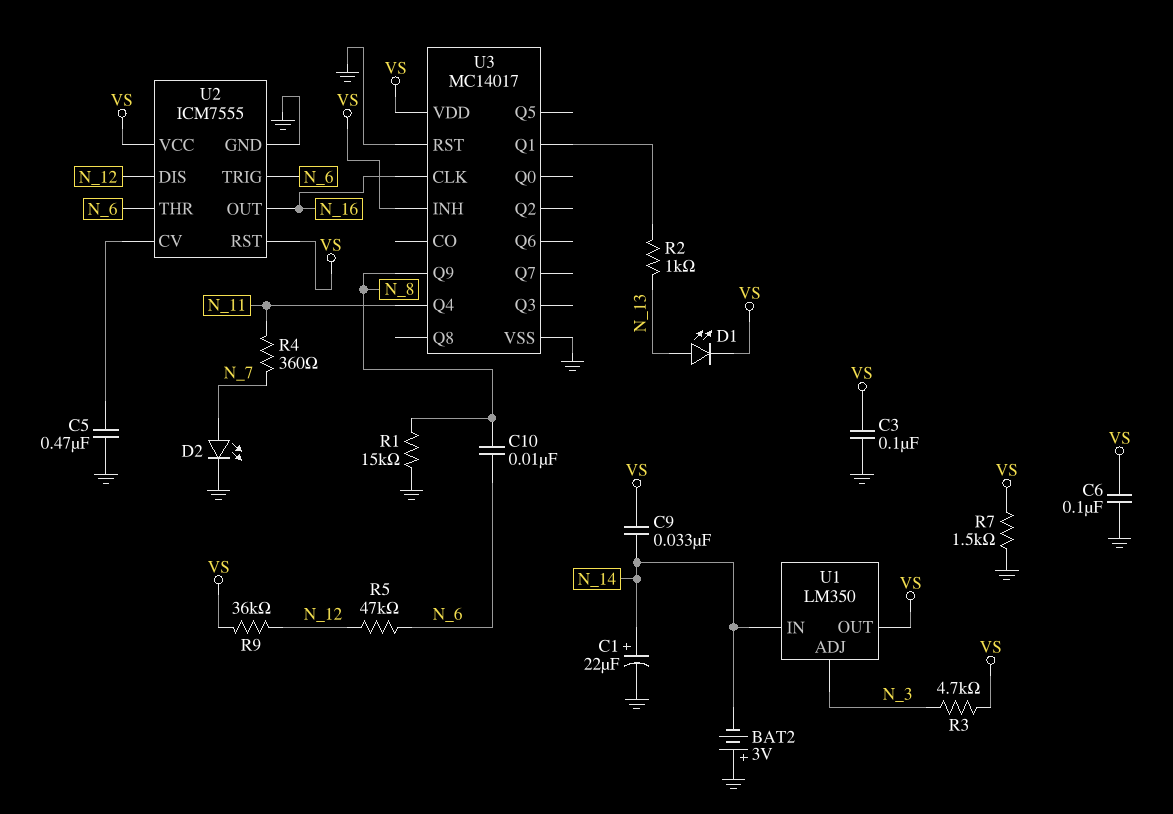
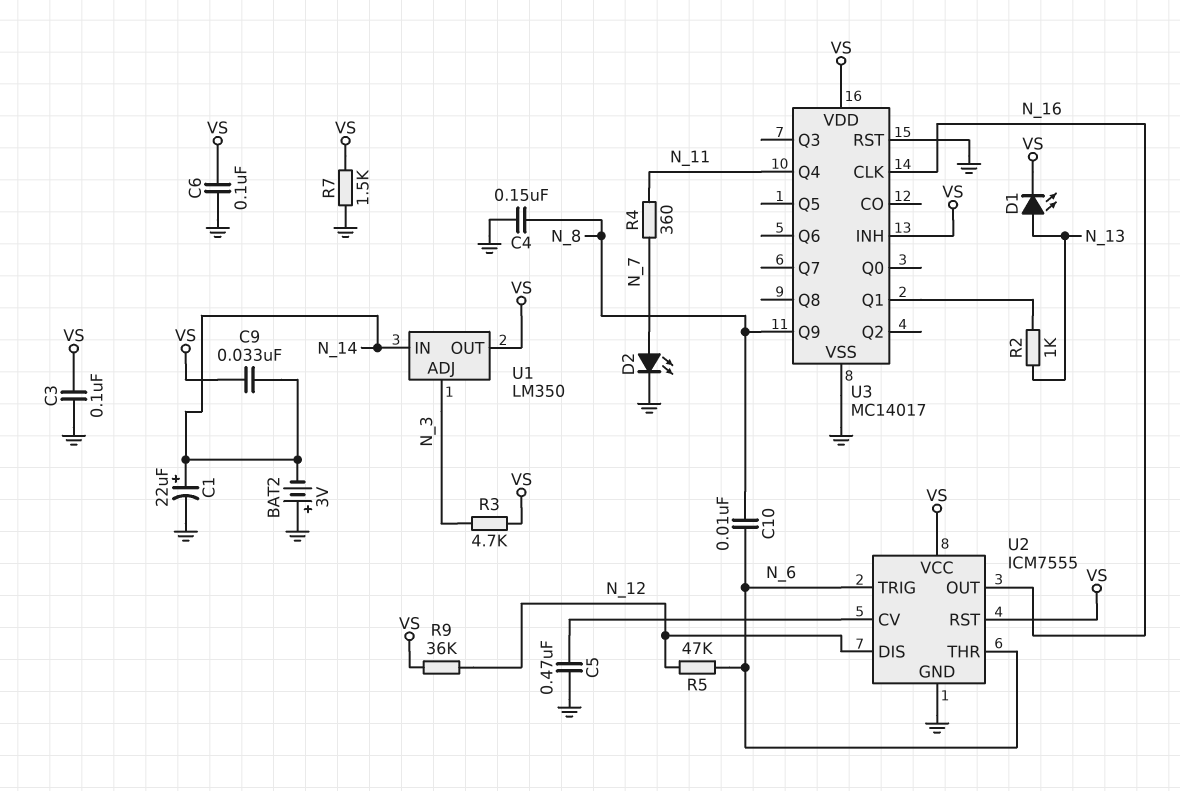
C4: none -> 150nF (GND, N_8)
R1: 15k (GND, N_8) -> none

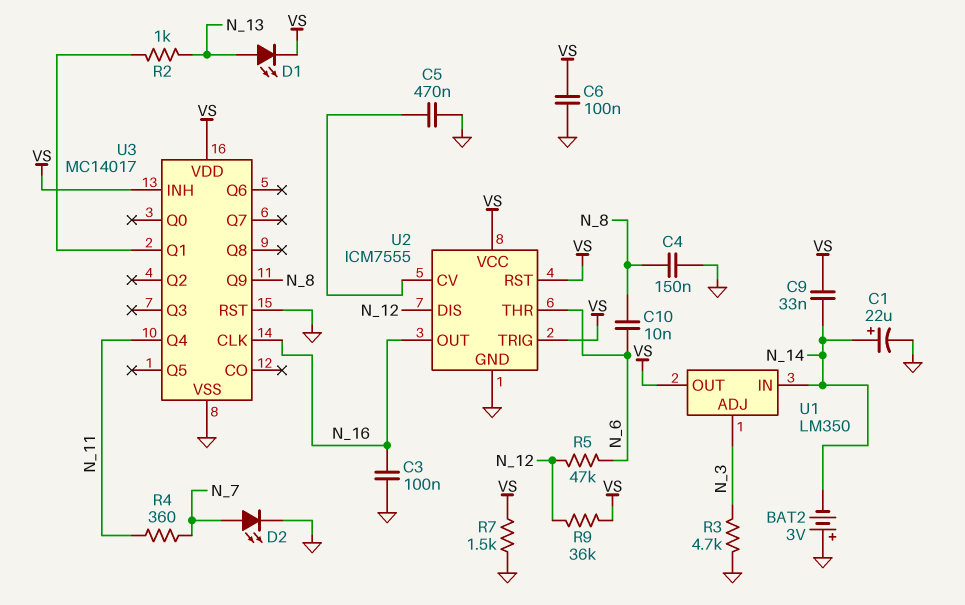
C3: 100nF (GND, VS) -> 100nF (GND, N_16)
R3: 4.7k (N_3, VS) -> 4.7k (GND, N_3)
U2 pin TRIG: N_6 -> VS

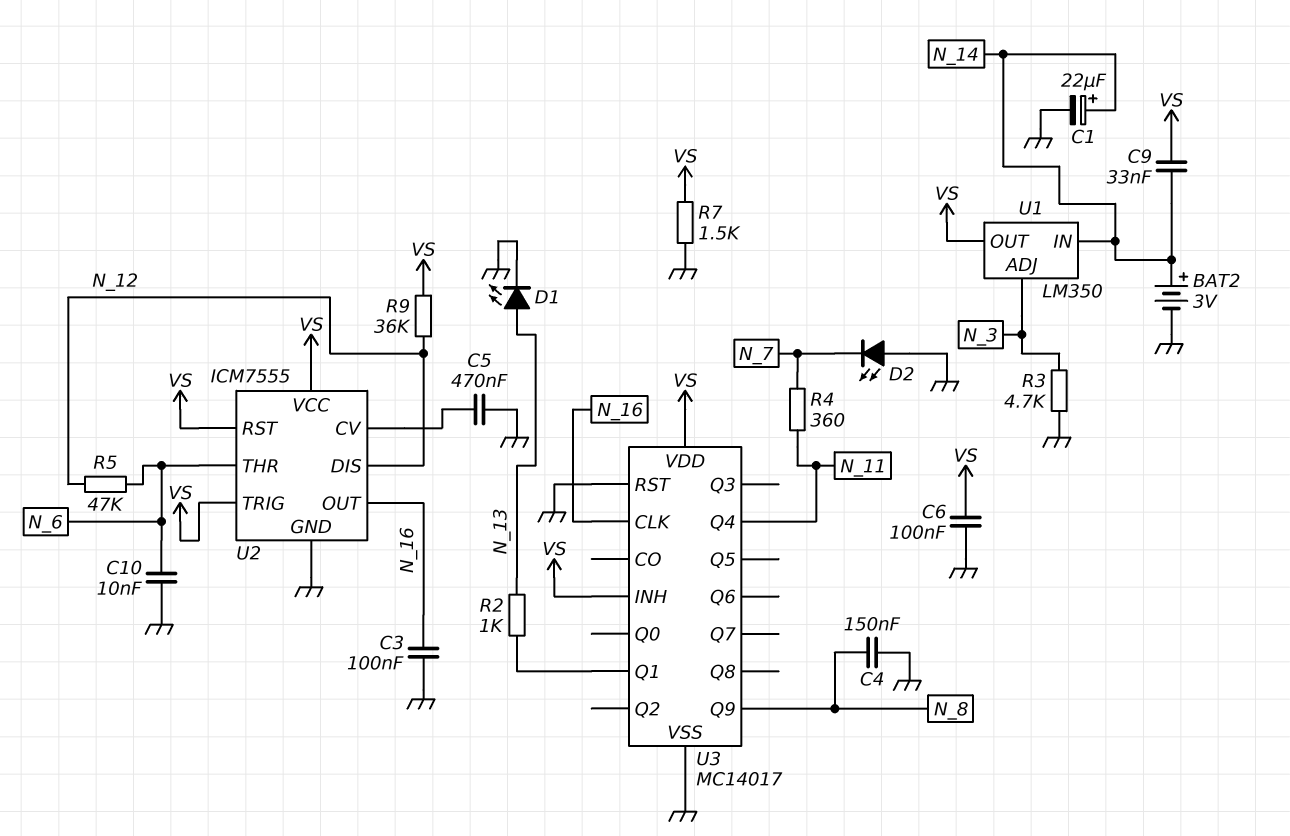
BAT2: 3V (plus GND, minus N_14) -> 3V (plus N_14, minus GND)
C10: 10nF (N_6, N_8) -> 10nF (GND, N_6)
D1: LED (A N_13, K VS) -> LED (A N_13, K GND)
D2: LED (A N_7, K GND) -> LED (A GND, K N_7)

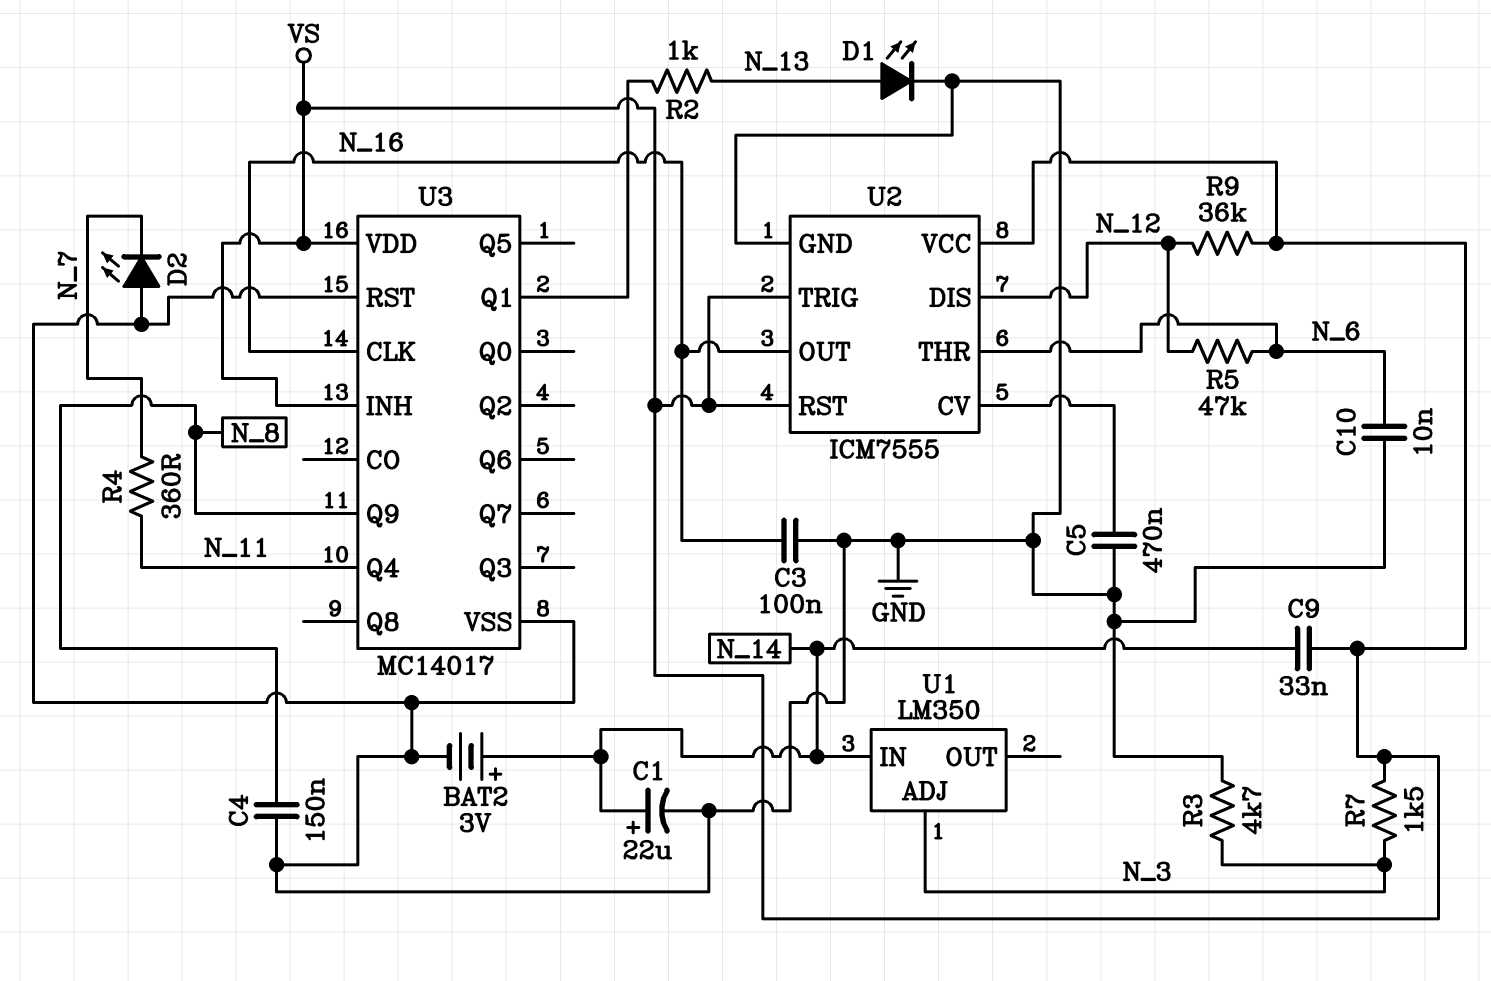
C6: 100nF (GND, VS) -> none
R7: 1.5k (GND, VS) -> 1.5k (N_3, VS)
U1 pin OUT: VS -> none

